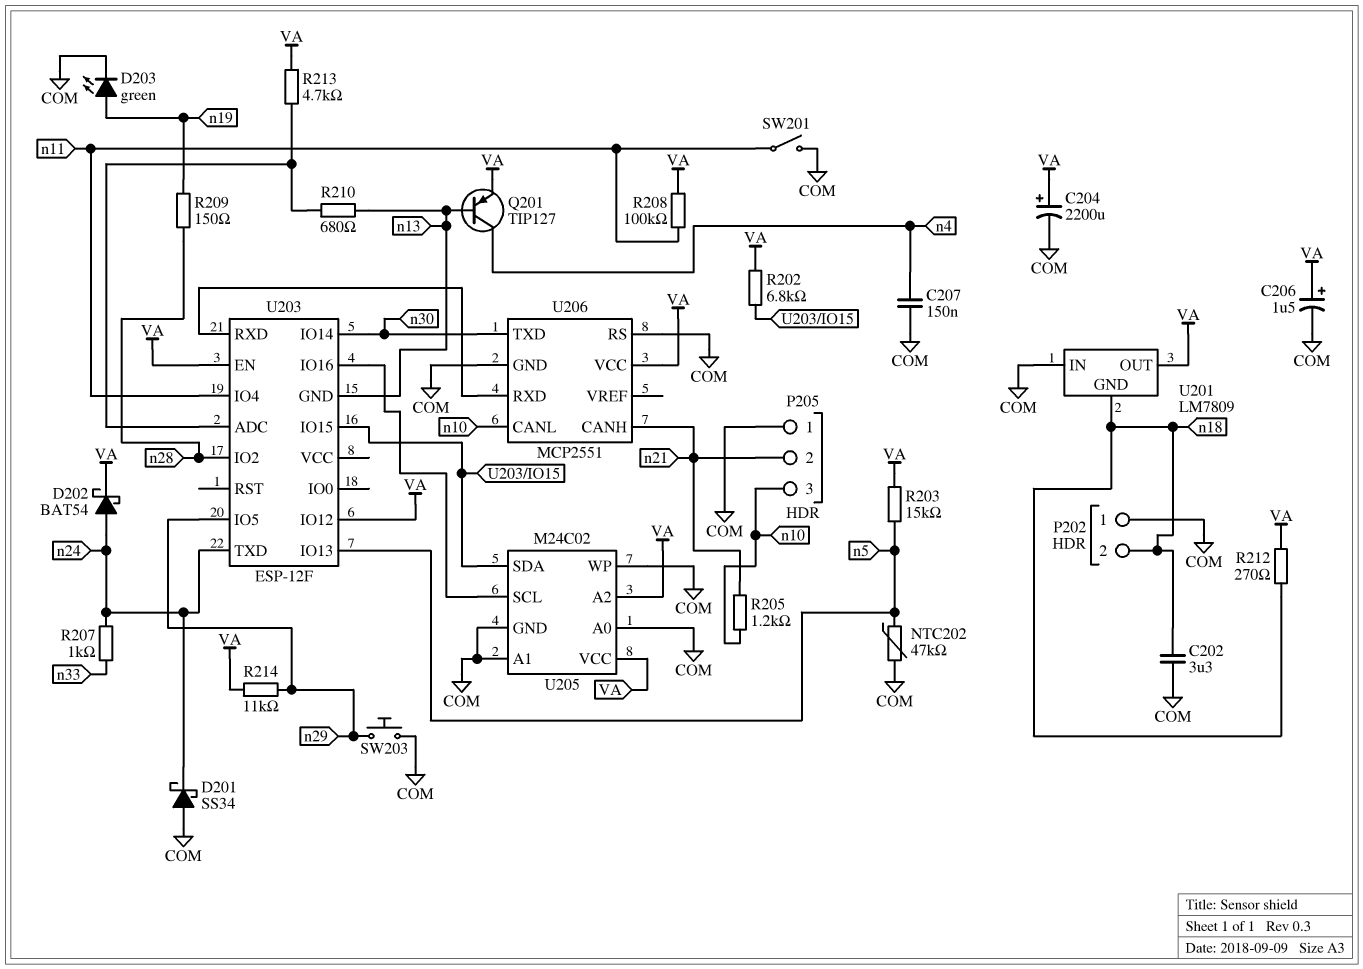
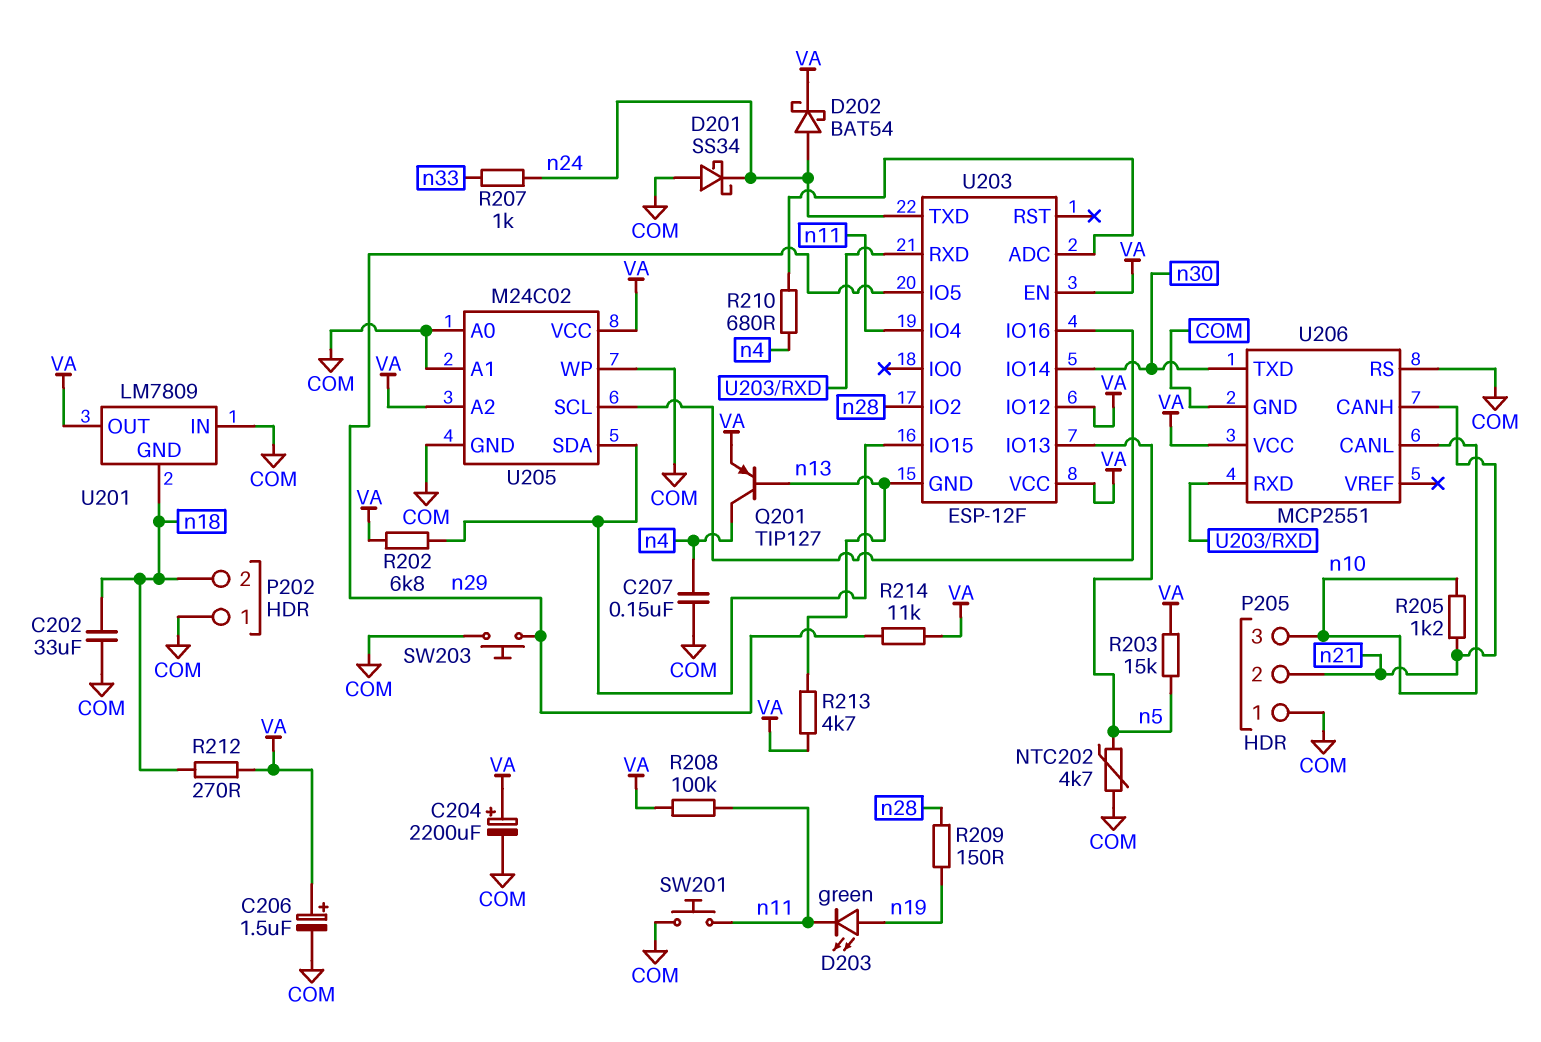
C202: 3.3uF (COM, n18) -> 33uF (COM, n18)
D203: LED green (A n19, K COM) -> LED green (A n19, K n11)
NTC202: 47k (COM, n5) -> 4.7k (COM, n5)
R210: 680 (U203/ADC, n13) -> 680 (U203/ADC, n4)
R213: 4.7k (U203/ADC, VA) -> 4.7k (VA, n13)
SW201: switch (COM, n11) -> button (COM, n11)
U203 pin VCC: none -> VA

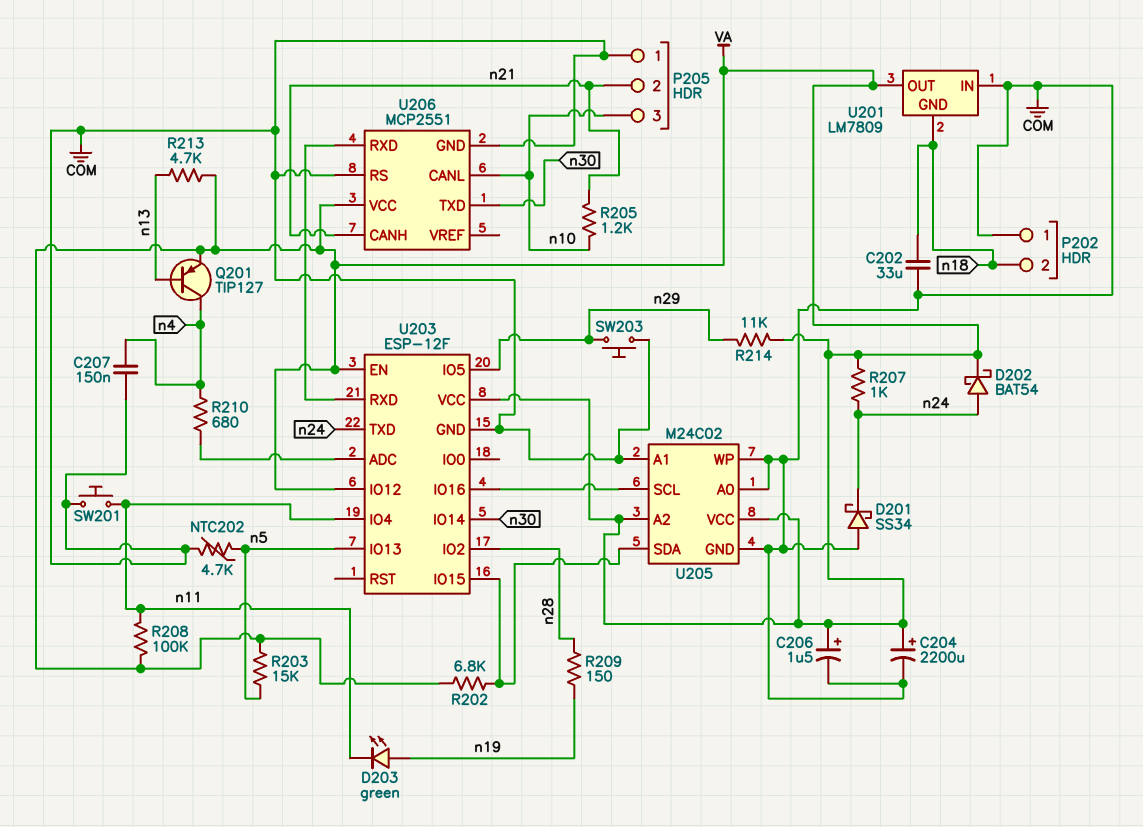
R207: 1k (n24, n33) -> 1k (VA, n24)
R212: 270 (VA, n18) -> none
U203 pin GND: n13 -> COM

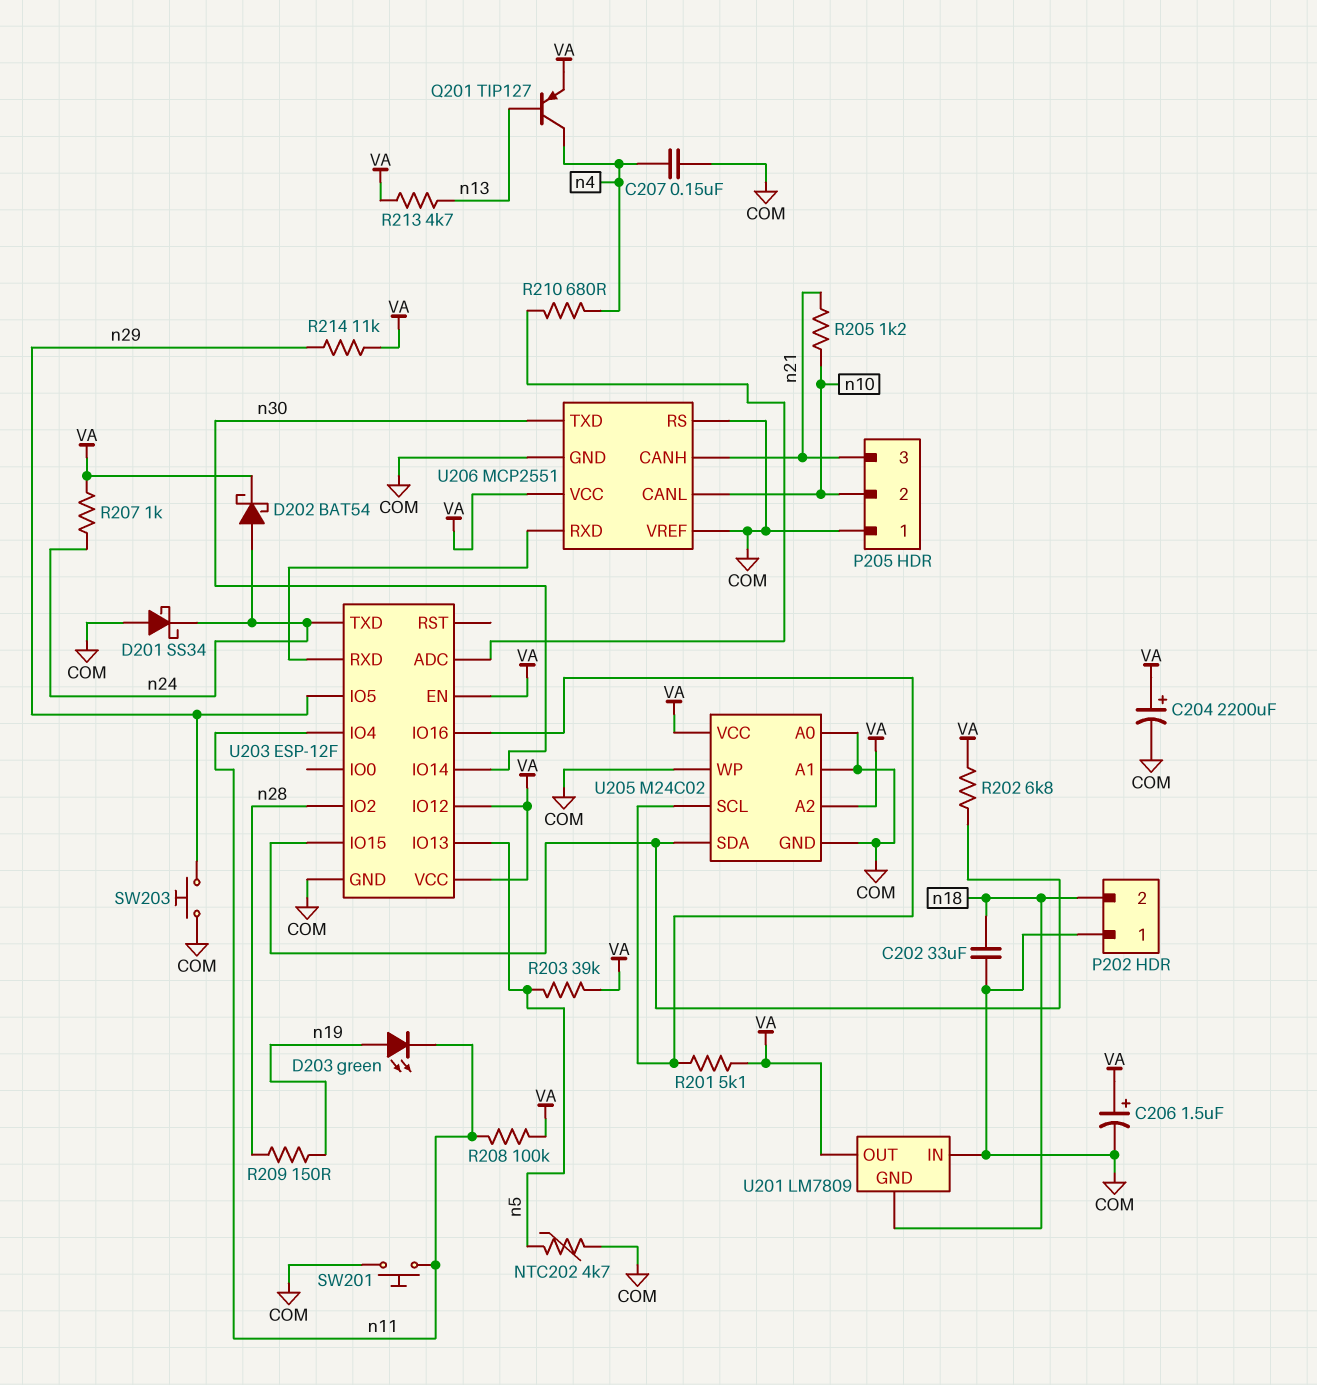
P205 pin 2: n21 -> n10
P205 pin 3: n10 -> n21
R201: none -> 5.1k (U203/IO16, VA)
R203: 15k (VA, n5) -> 39k (VA, n5)
U206 pin VREF: none -> COM

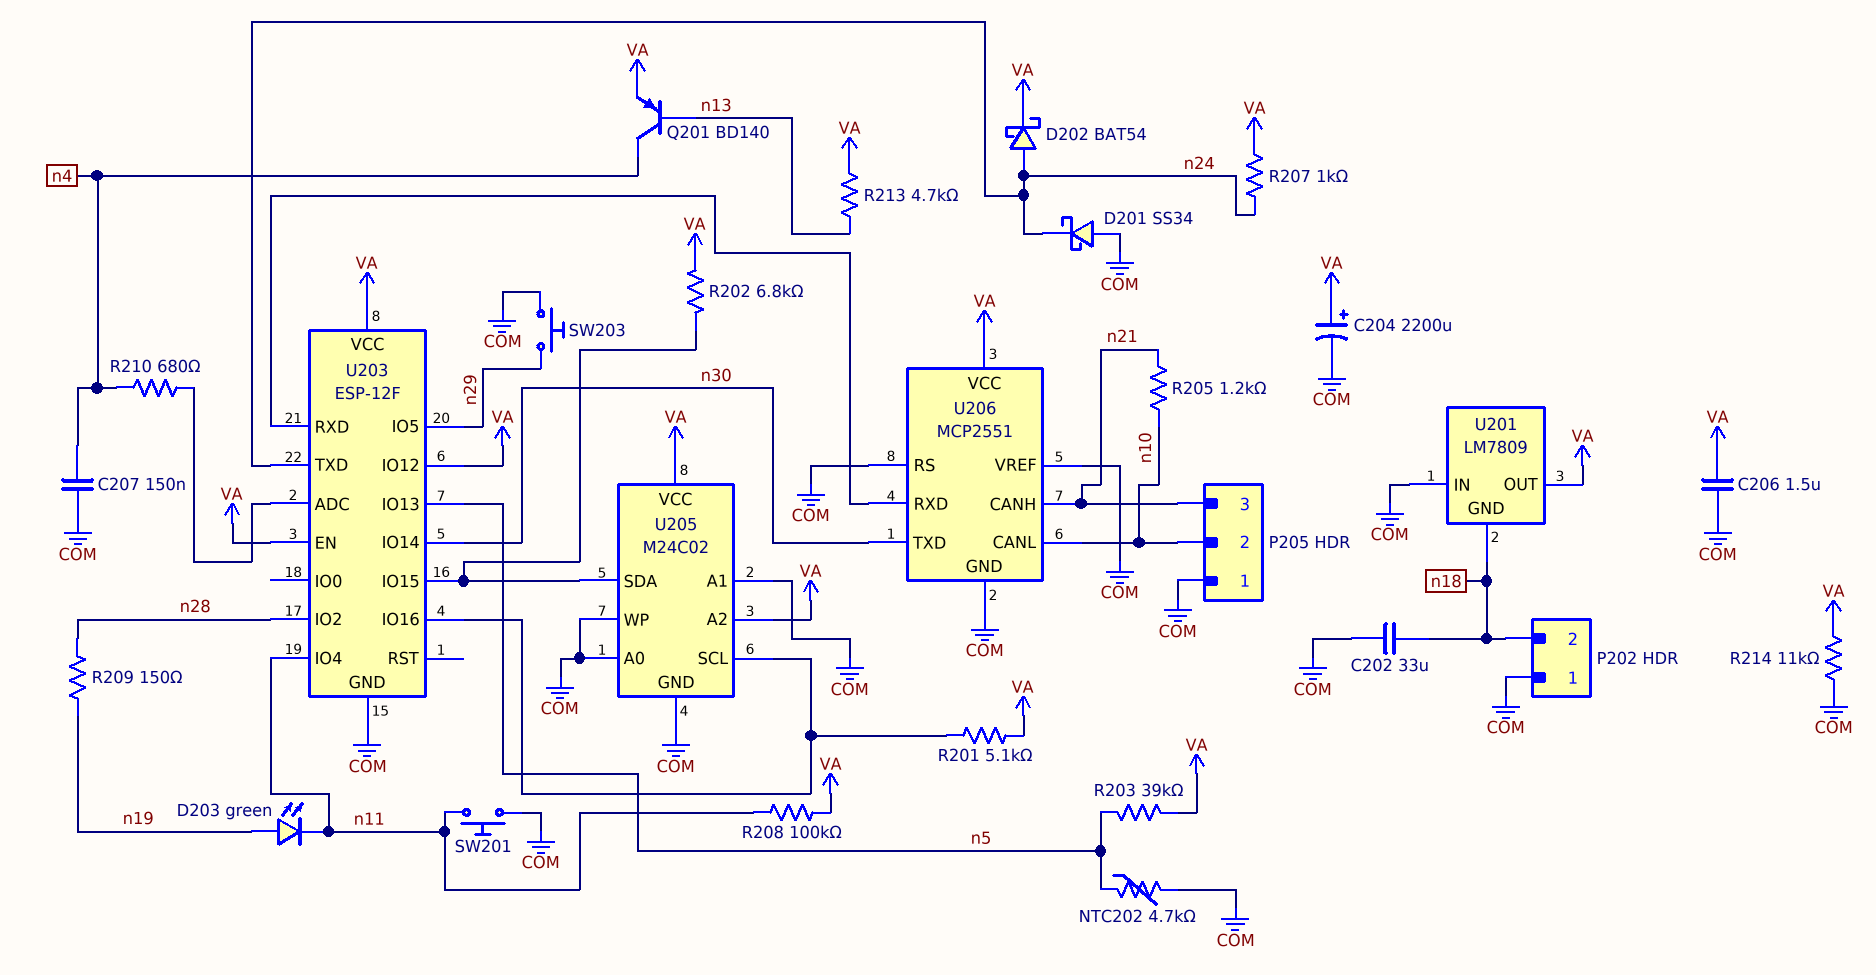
C206: 1.5uF (plus VA, minus COM) -> 1.5uF (COM, VA)
Q201: PNP TIP127 (B n13, C n4, E VA) -> PNP BD140 (B n13, C n4, E VA)
R214: 11k (VA, n29) -> 11k (COM, VA)

